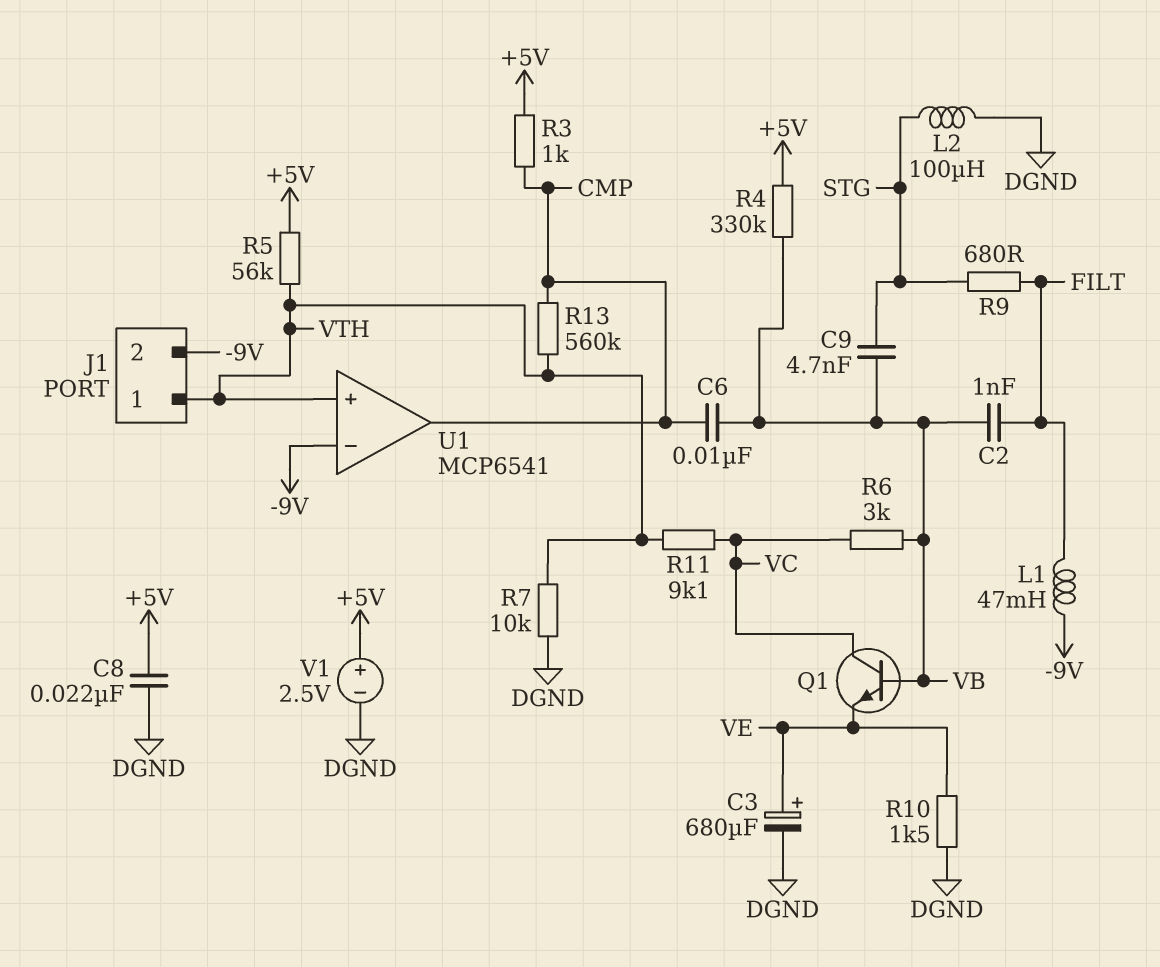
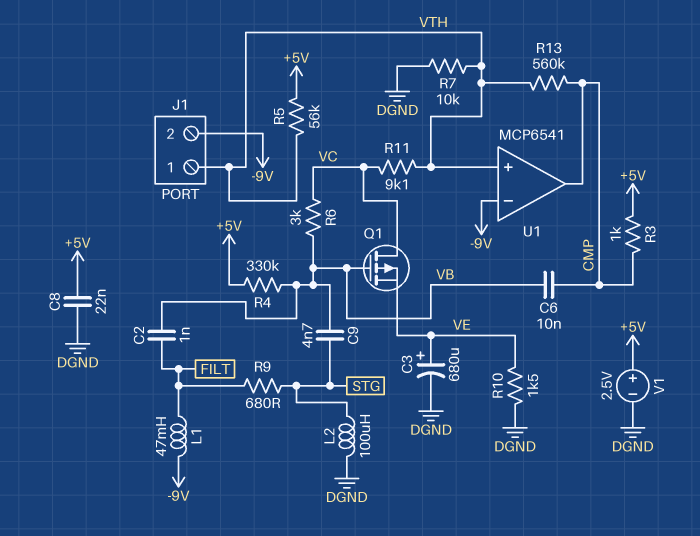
Q1: NPN (B VB, C VC, E VE) -> PMOS (G VB, D VC, S VE)

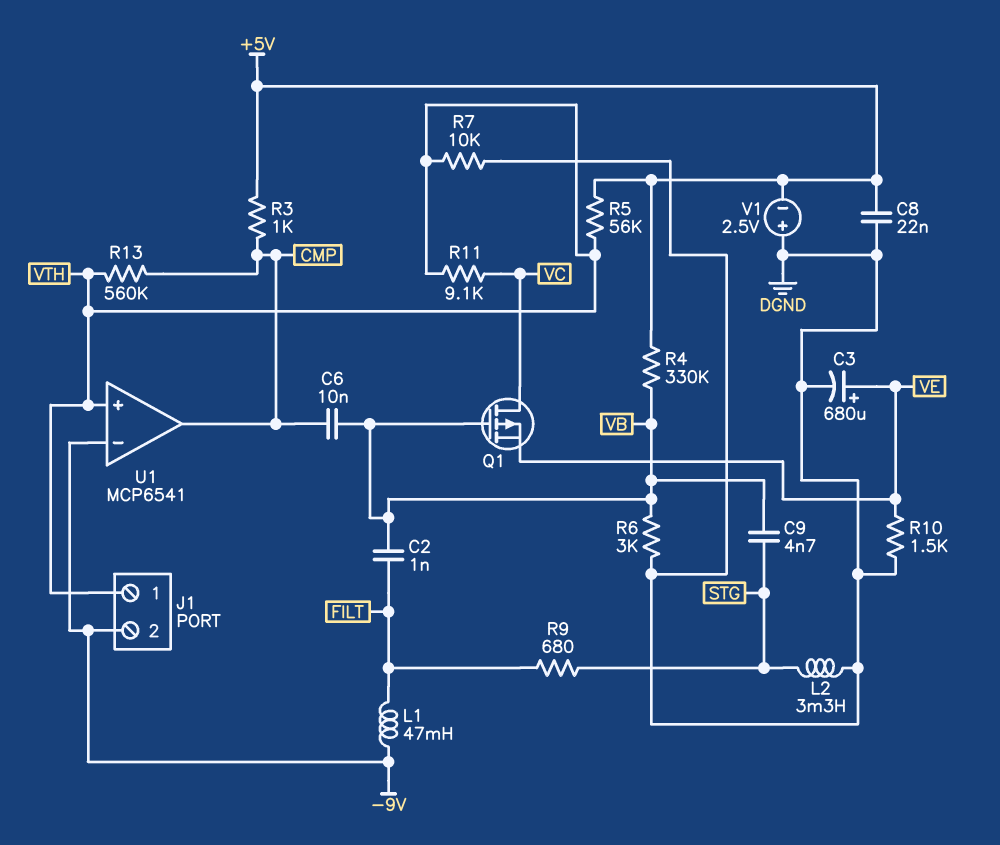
L2: 100uH (DGND, STG) -> 3.3mH (DGND, STG)
R6: 3k (VB, VC) -> 3k (DGND, VB)
V1: 2.5V (plus +5V, minus DGND) -> 2.5V (plus DGND, minus +5V)

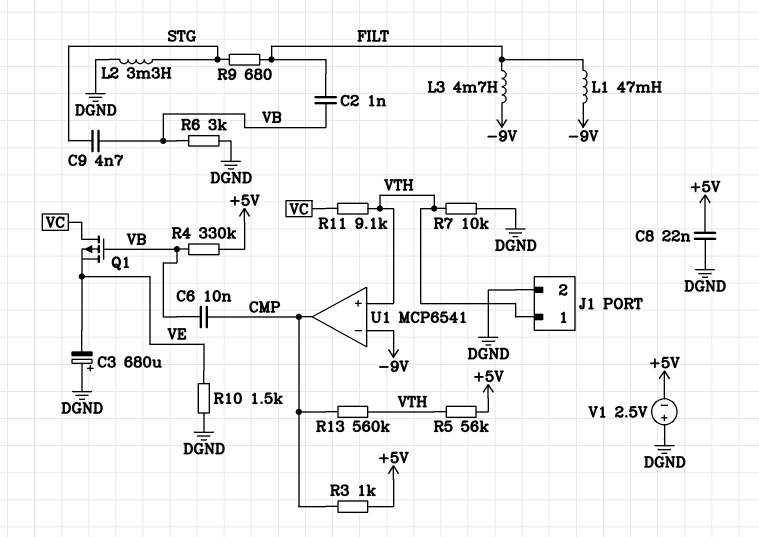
C3: 680uF (plus VE, minus DGND) -> 680uF (plus DGND, minus VE)
J1 pin 2: -9V -> DGND
L3: none -> 4.7mH (-9V, FILT)

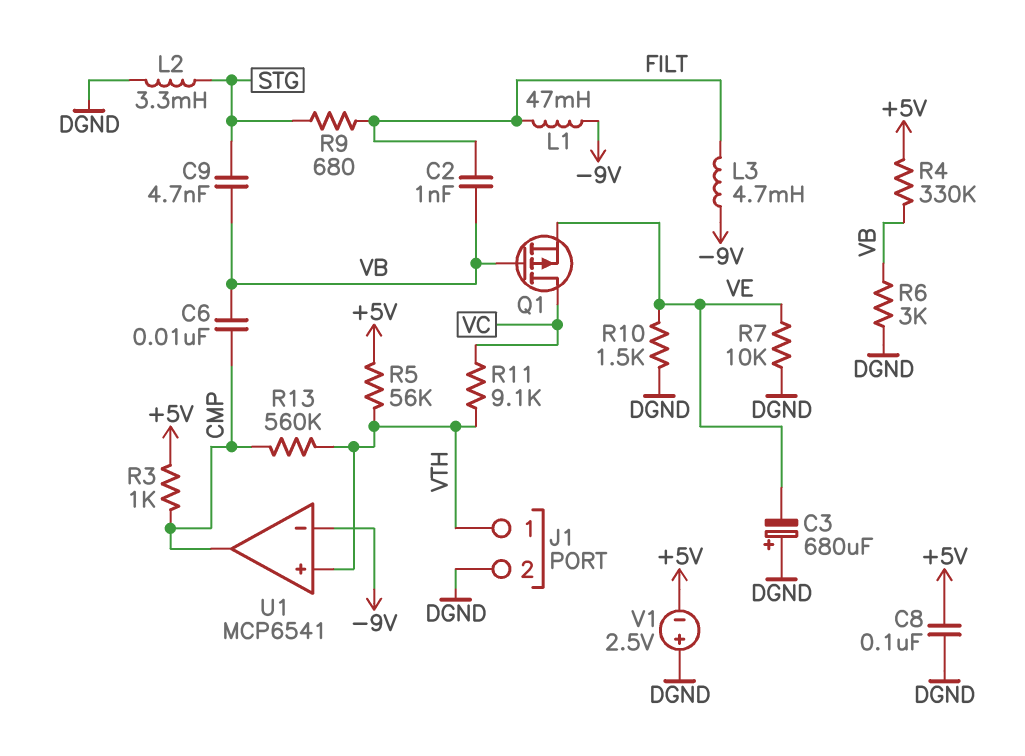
C8: 22nF (+5V, DGND) -> 100nF (+5V, DGND)
R7: 10k (DGND, VTH) -> 10k (DGND, VE)

